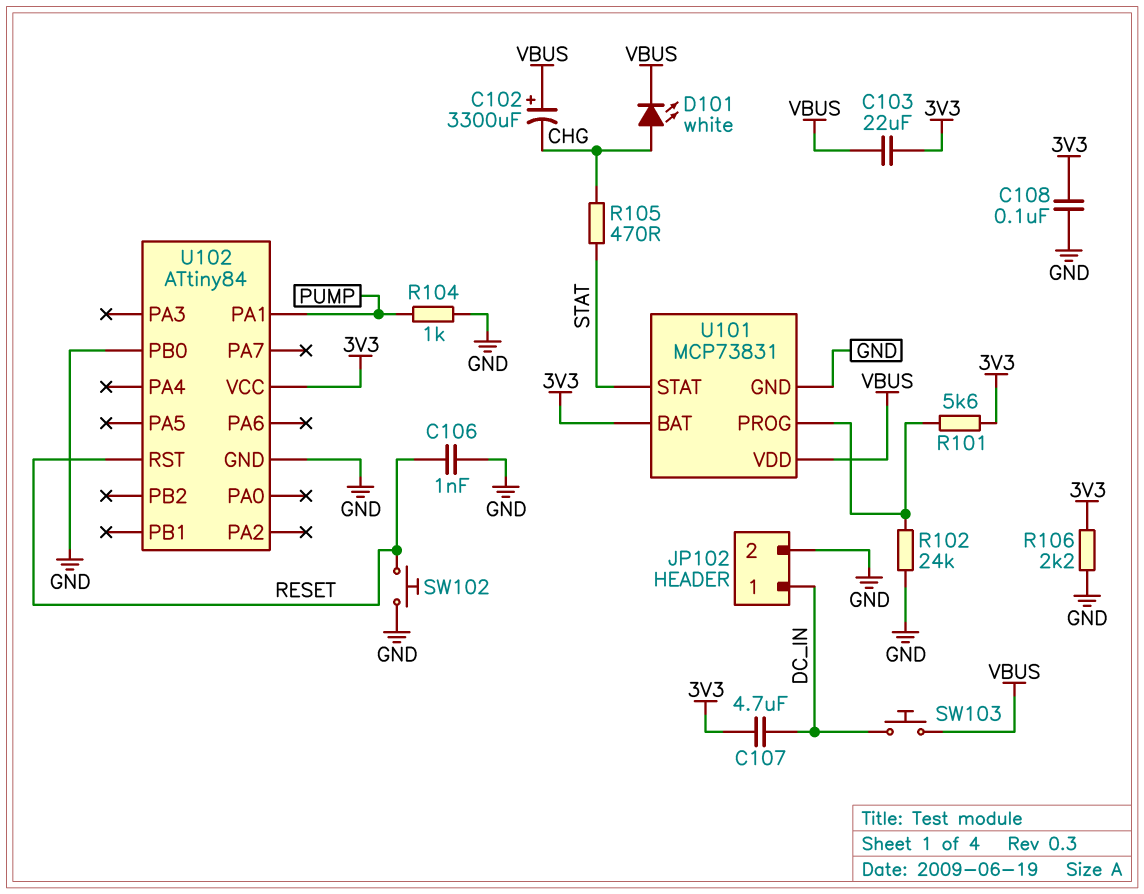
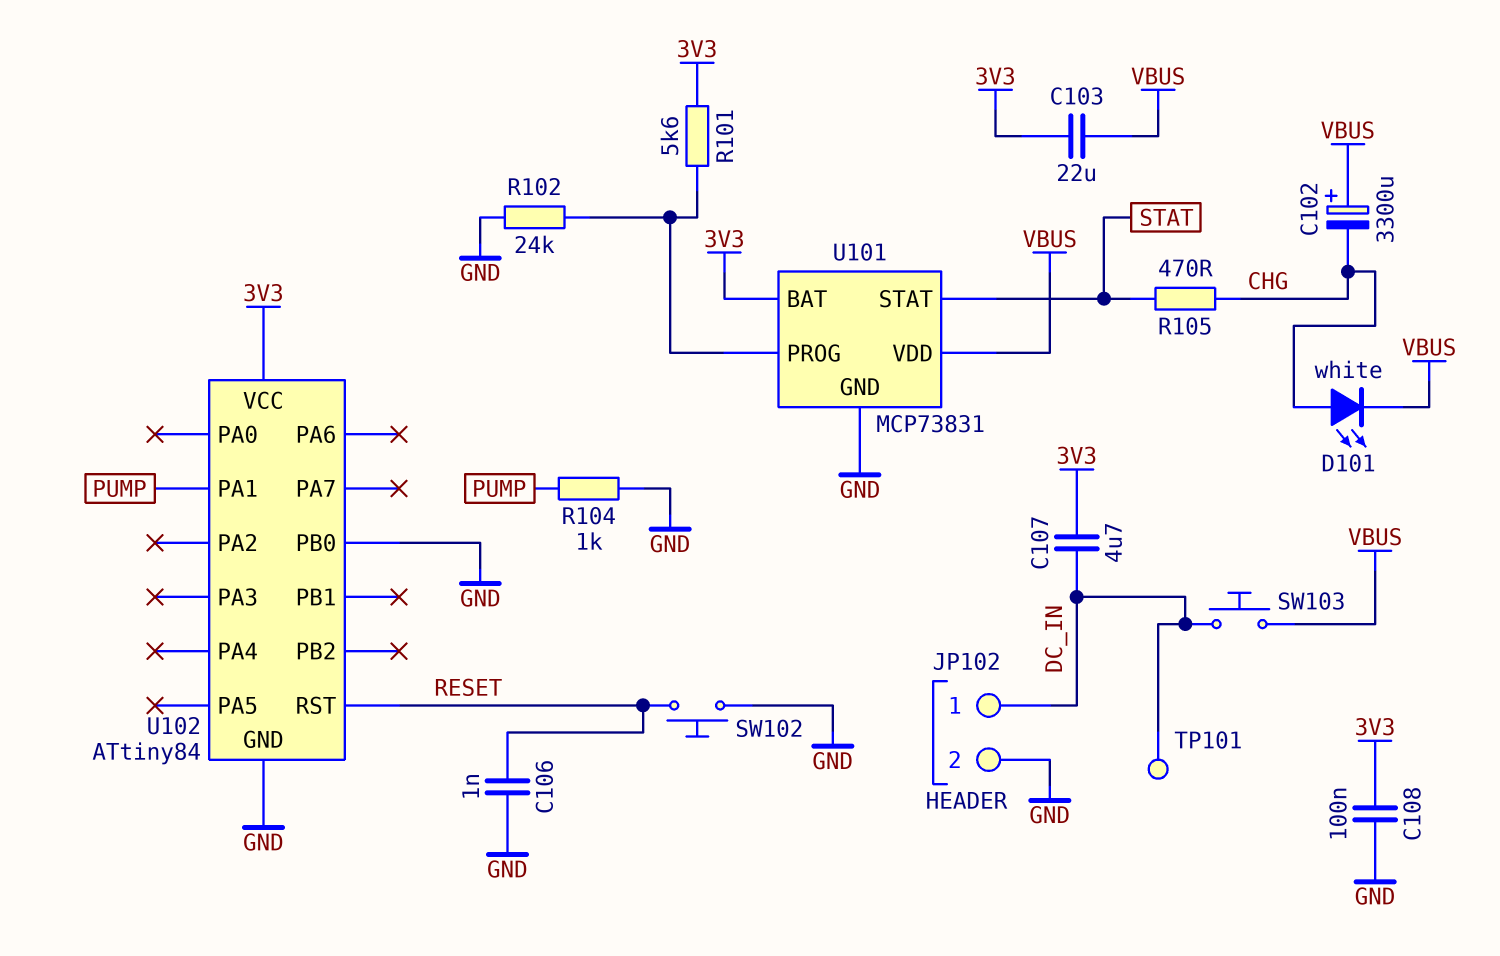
R106: 2.2k (3V3, GND) -> none
TP101: none -> test point (DC_IN)

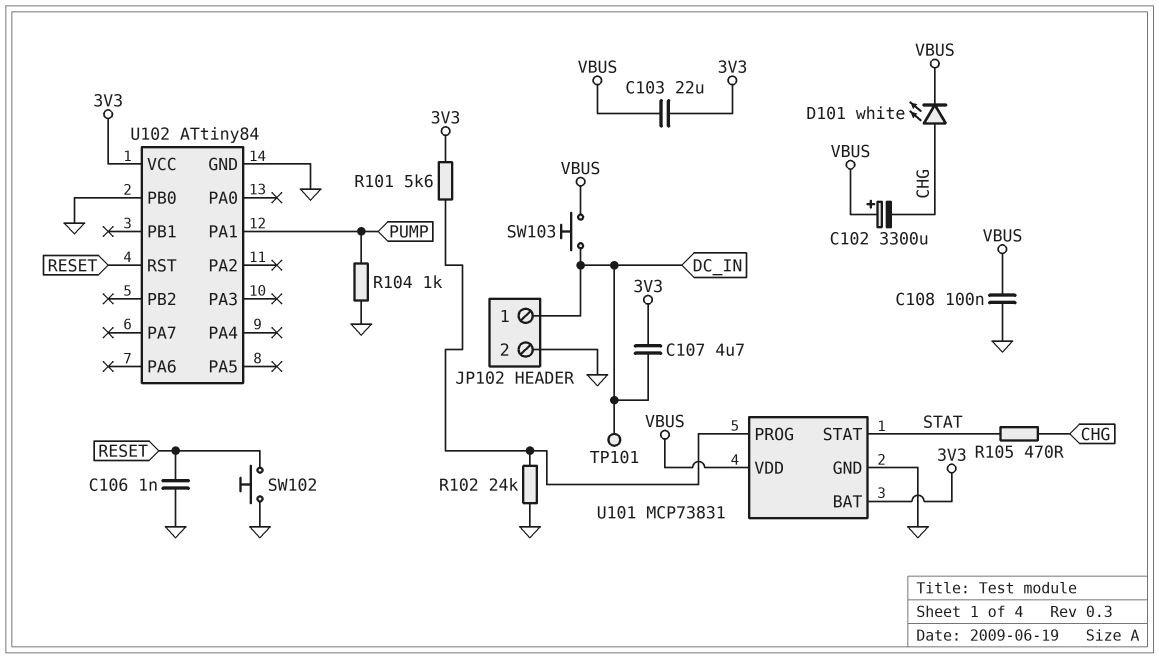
C108: 100nF (3V3, GND) -> 100nF (GND, VBUS)

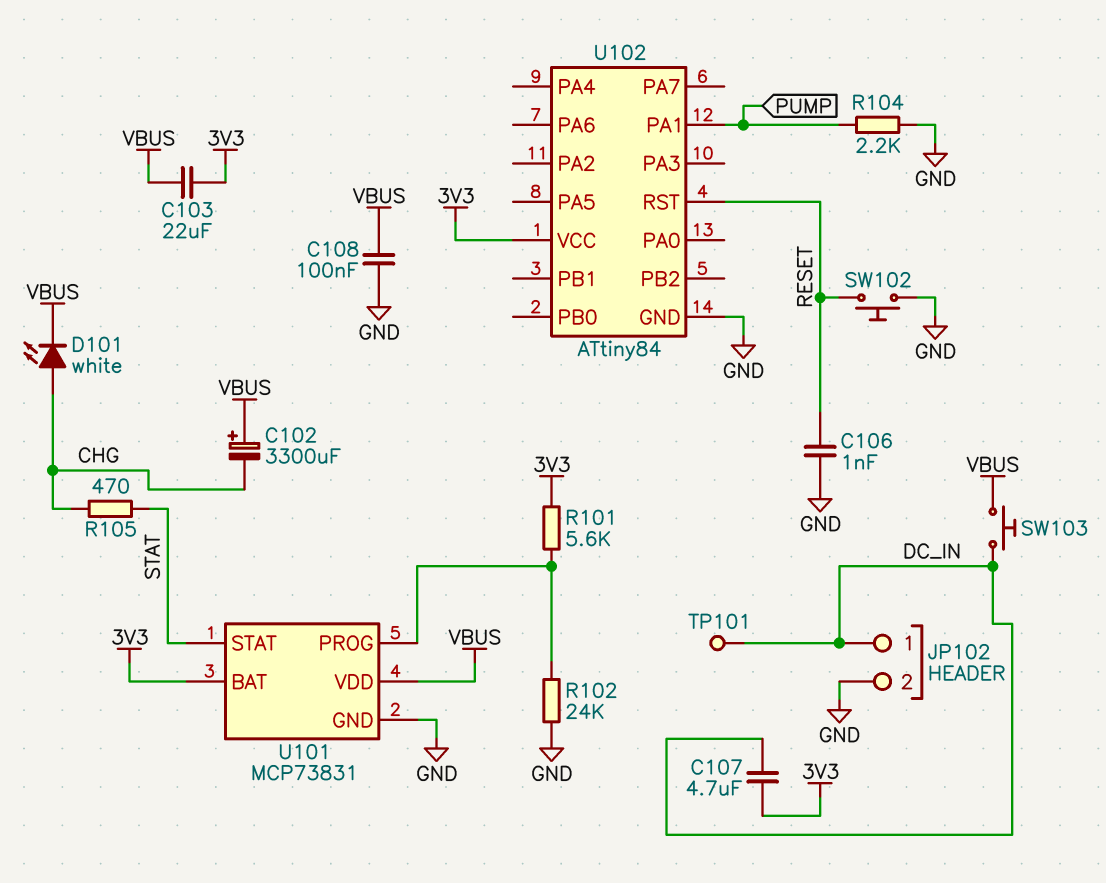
R104: 1k (GND, PUMP) -> 2.2k (GND, PUMP)
U102 pin PB0: GND -> none

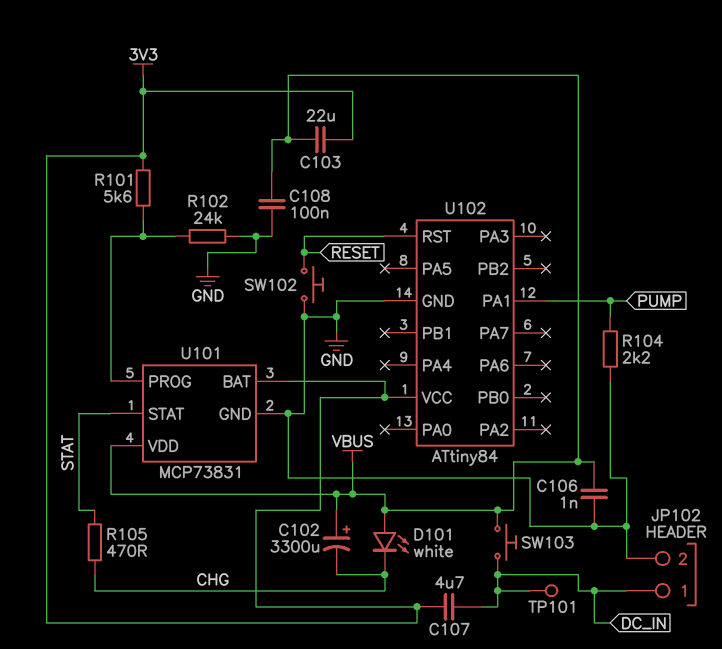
C106: 1nF (GND, RESET) -> 1nF (GND, VBUS)
D101: LED white (A CHG, K VBUS) -> LED white (A VBUS, K CHG)

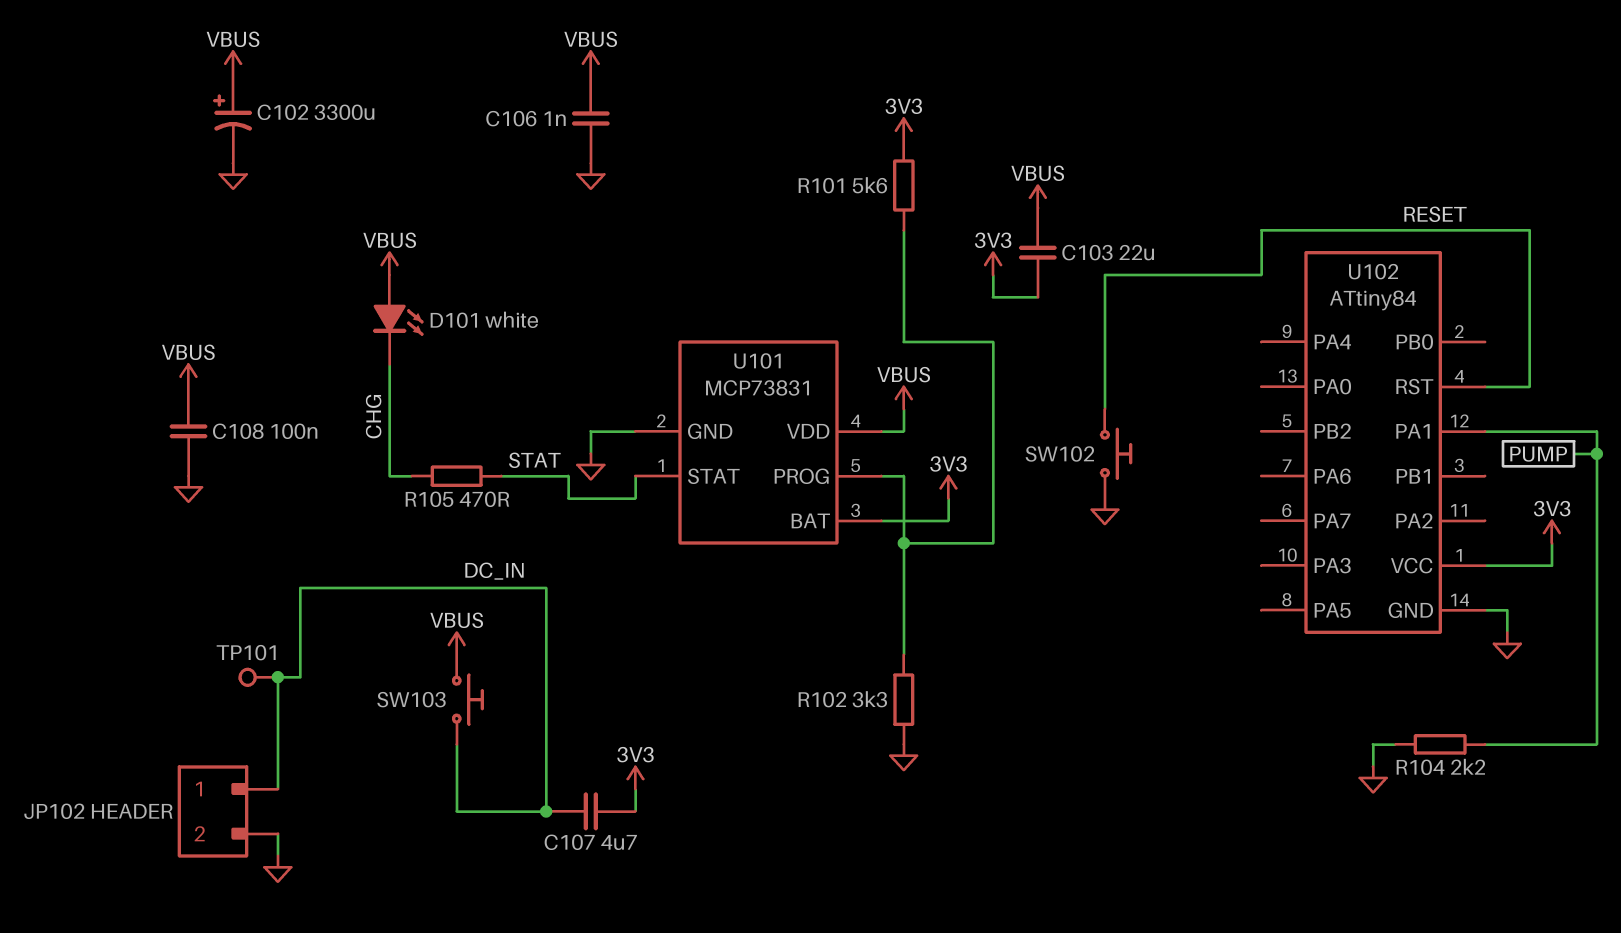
C102: 3300uF (plus VBUS, minus CHG) -> 3300uF (plus VBUS, minus GND)
R102: 24k (GND, U101/PROG) -> 3.3k (GND, U101/PROG)

